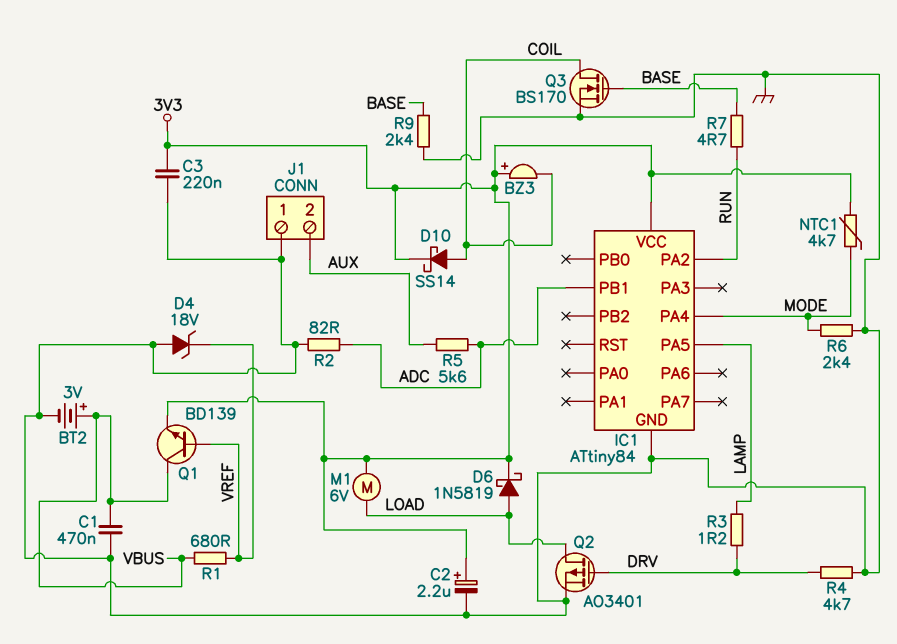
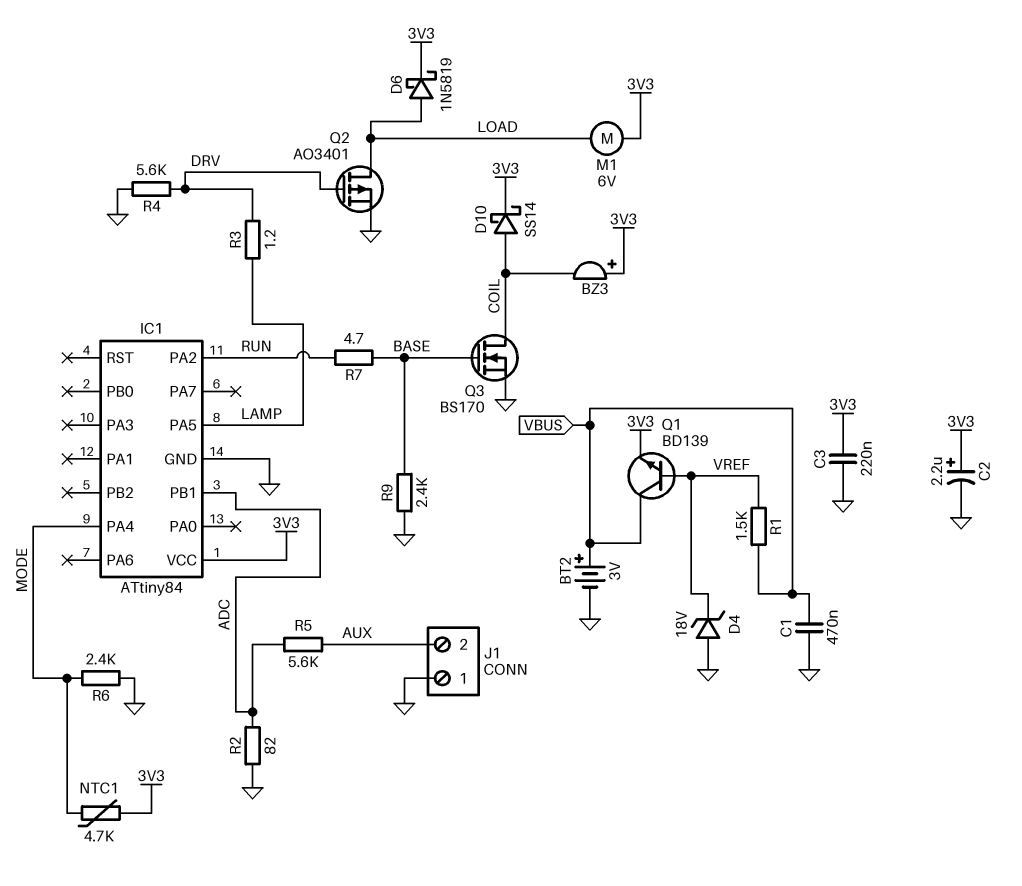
R1: 680 (VBUS, VREF) -> 1.5k (VBUS, VREF)
R4: 4.7k (DRV, GND) -> 5.6k (DRV, GND)

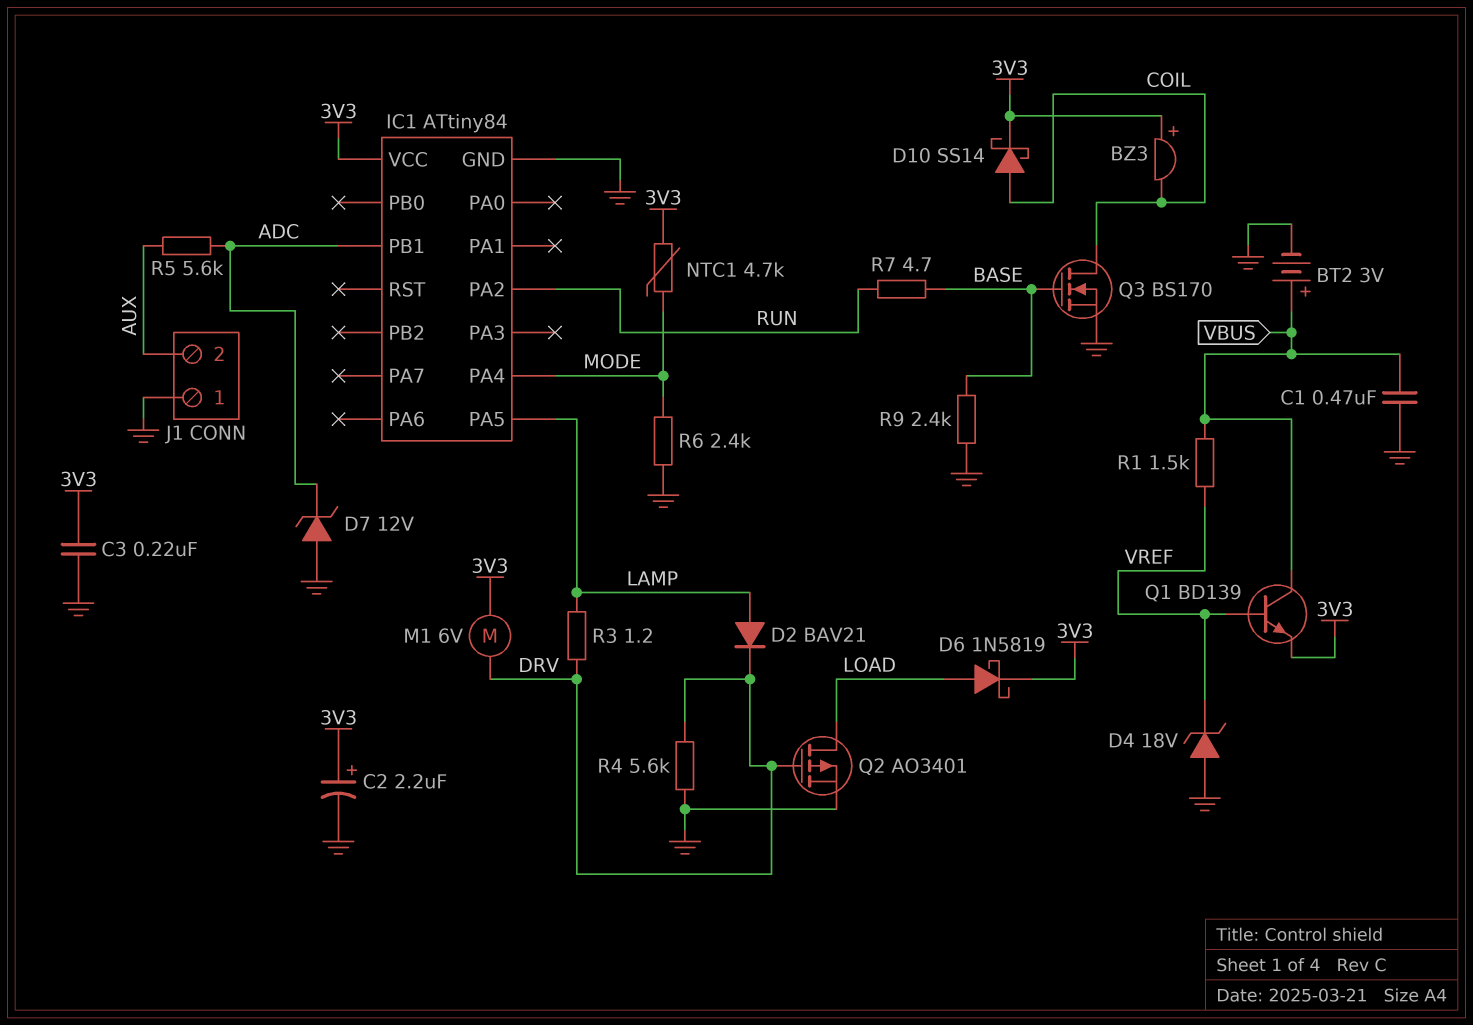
D2: none -> diode BAV21 (A LAMP, K DRV)
D7: none -> zener 12V (A GND, K ADC)
M1: motor 6V (3V3, LOAD) -> motor 6V (3V3, DRV)
R2: 82 (ADC, GND) -> none

